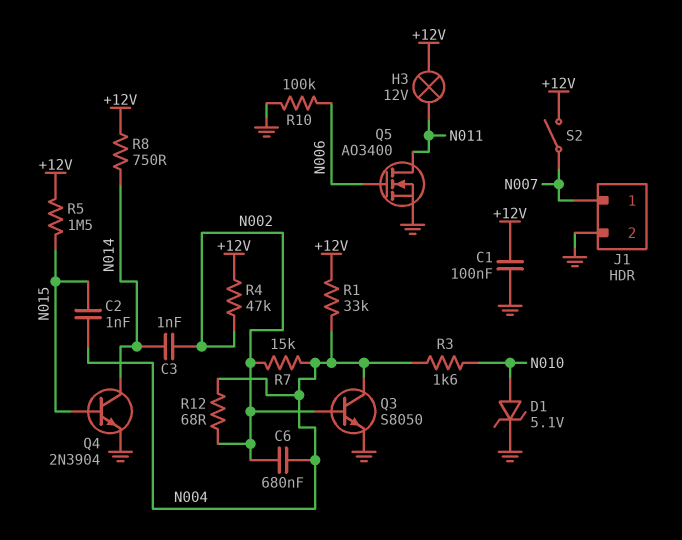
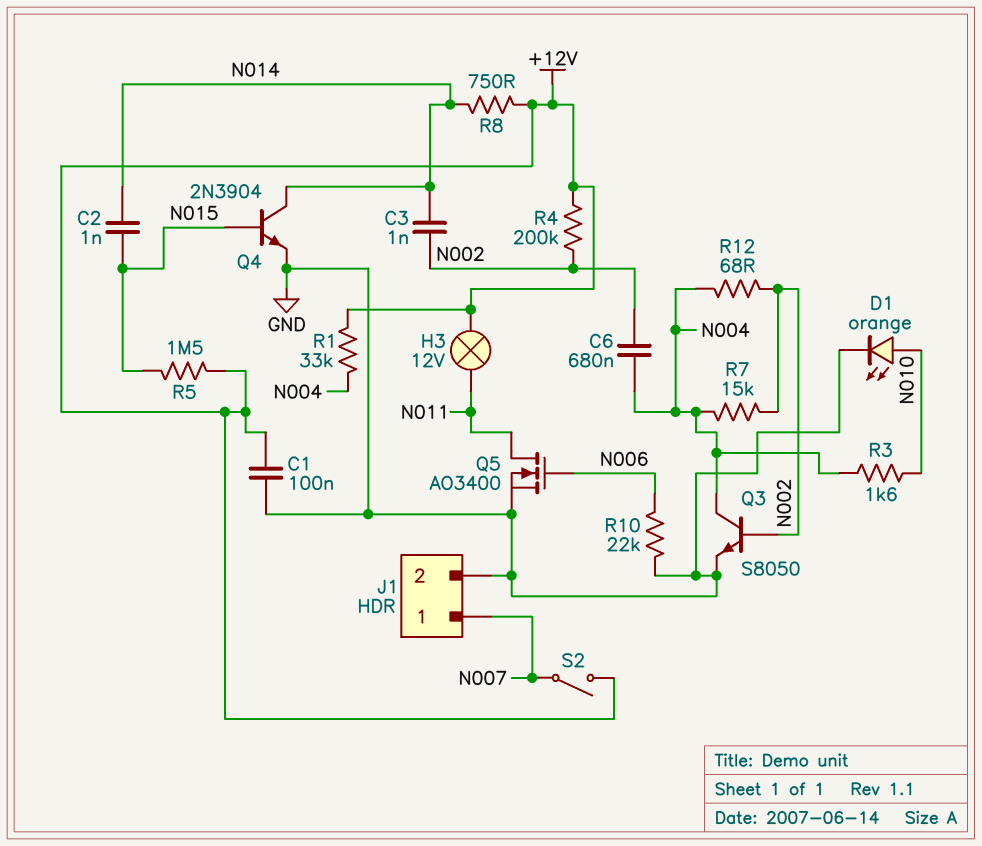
C2: 1nF (N004, N015) -> 1nF (N014, N015)
D1: zener 5.1V (A N010, K GND) -> LED orange (A N010, K GND)
R4: 47k (+12V, N002) -> 200k (+12V, N002)
R10: 100k (GND, N006) -> 22k (GND, N006)

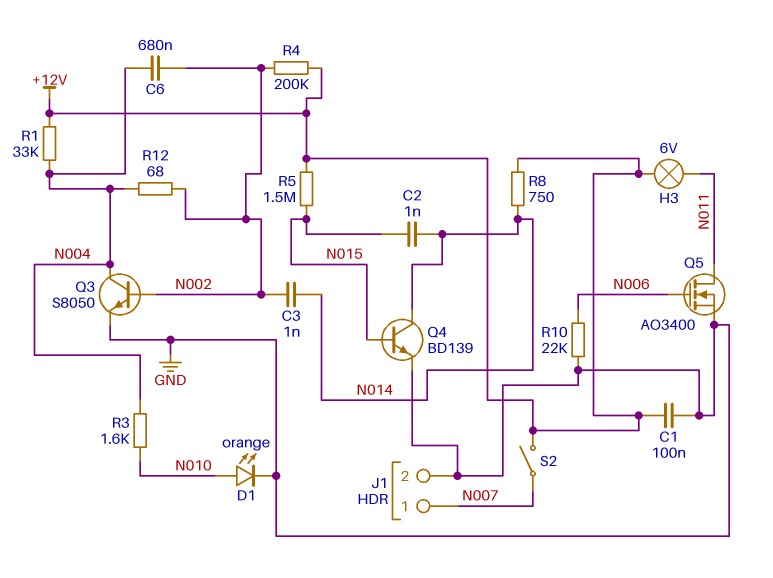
H3: lamp 12V (+12V, N011) -> lamp 6V (+12V, N011)
Q4: NPN 2N3904 (B N015, C N014, E GND) -> NPN BD139 (B N015, C N014, E GND)
R7: 15k (N002, N004) -> none

